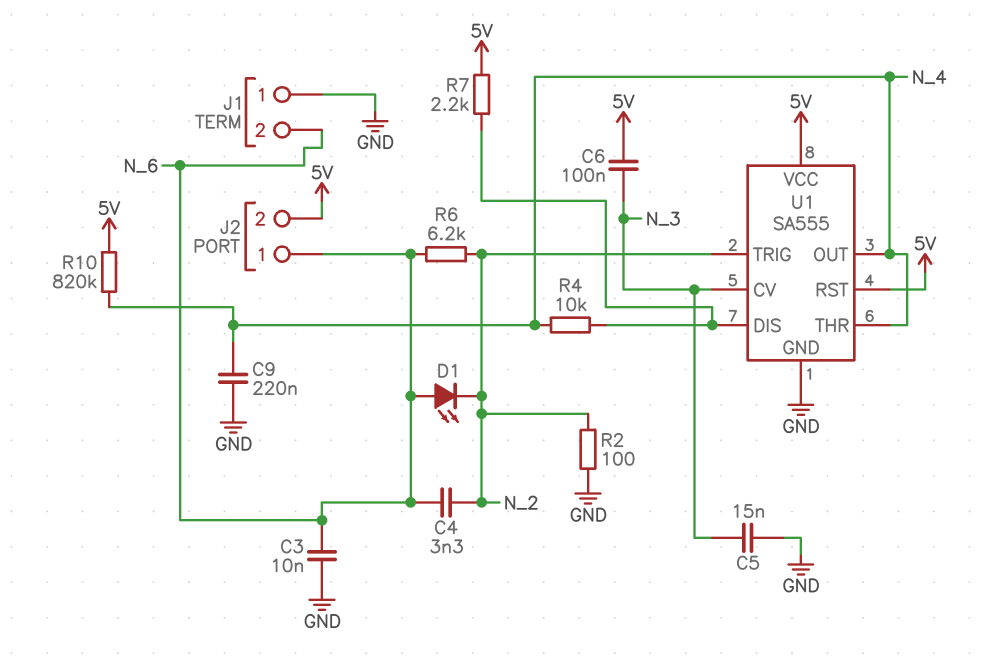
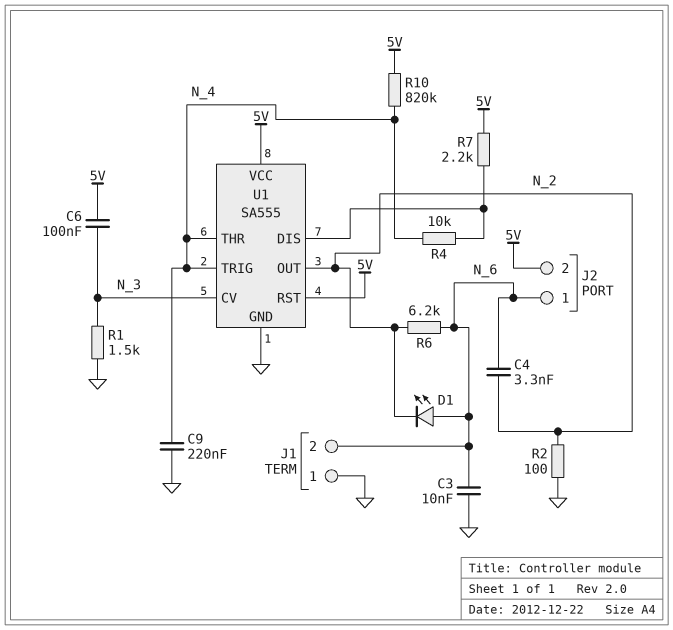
C5: 15nF (GND, N_3) -> none
R1: none -> 1.5k (GND, N_3)
U1 pin OUT: N_4 -> N_2
U1 pin TRIG: N_2 -> N_4

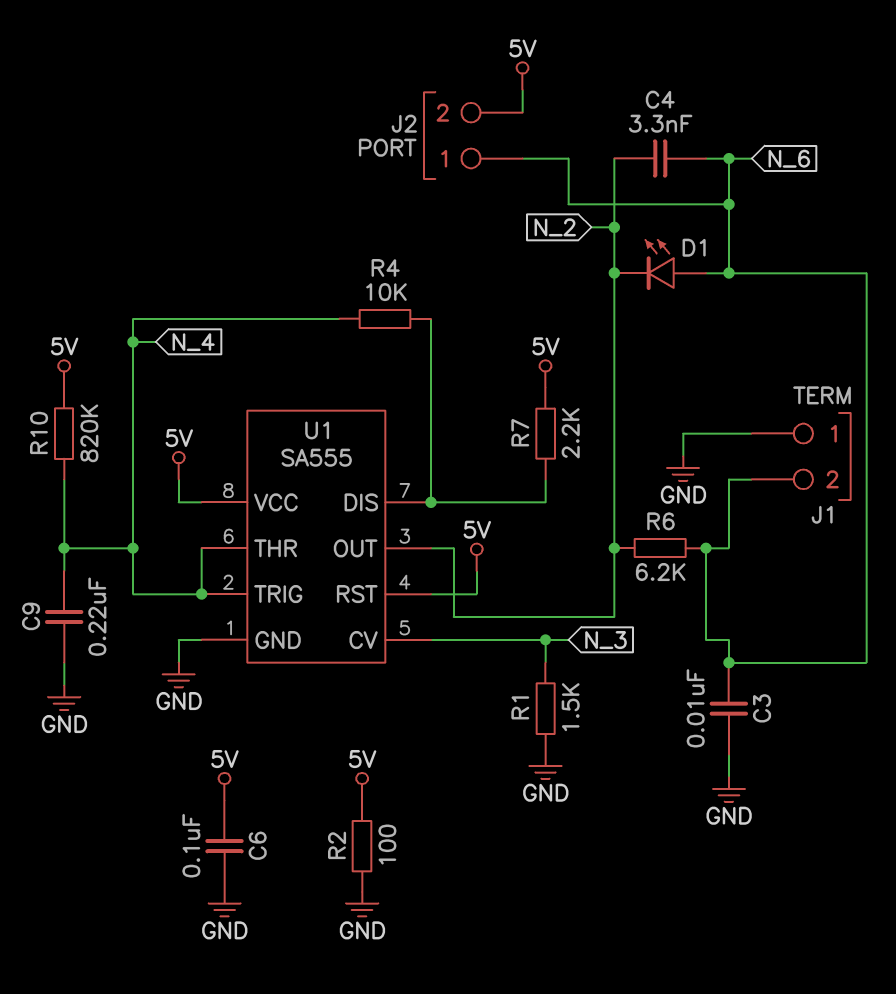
C6: 100nF (5V, N_3) -> 100nF (5V, GND)
R2: 100 (GND, N_2) -> 100 (5V, GND)

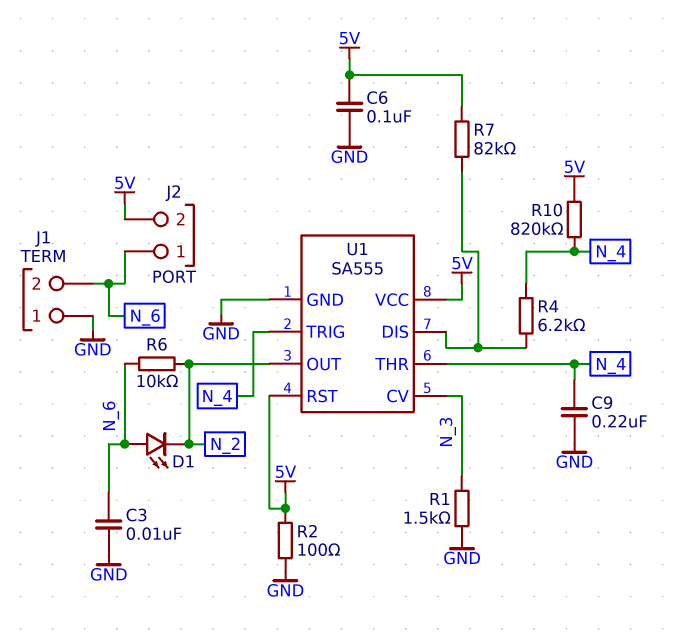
C4: 3.3nF (N_2, N_6) -> none
R4: 10k (N_4, U1/DIS) -> 6.2k (N_4, U1/DIS)
R6: 6.2k (N_2, N_6) -> 10k (N_2, N_6)
R7: 2.2k (5V, U1/DIS) -> 82k (5V, U1/DIS)

